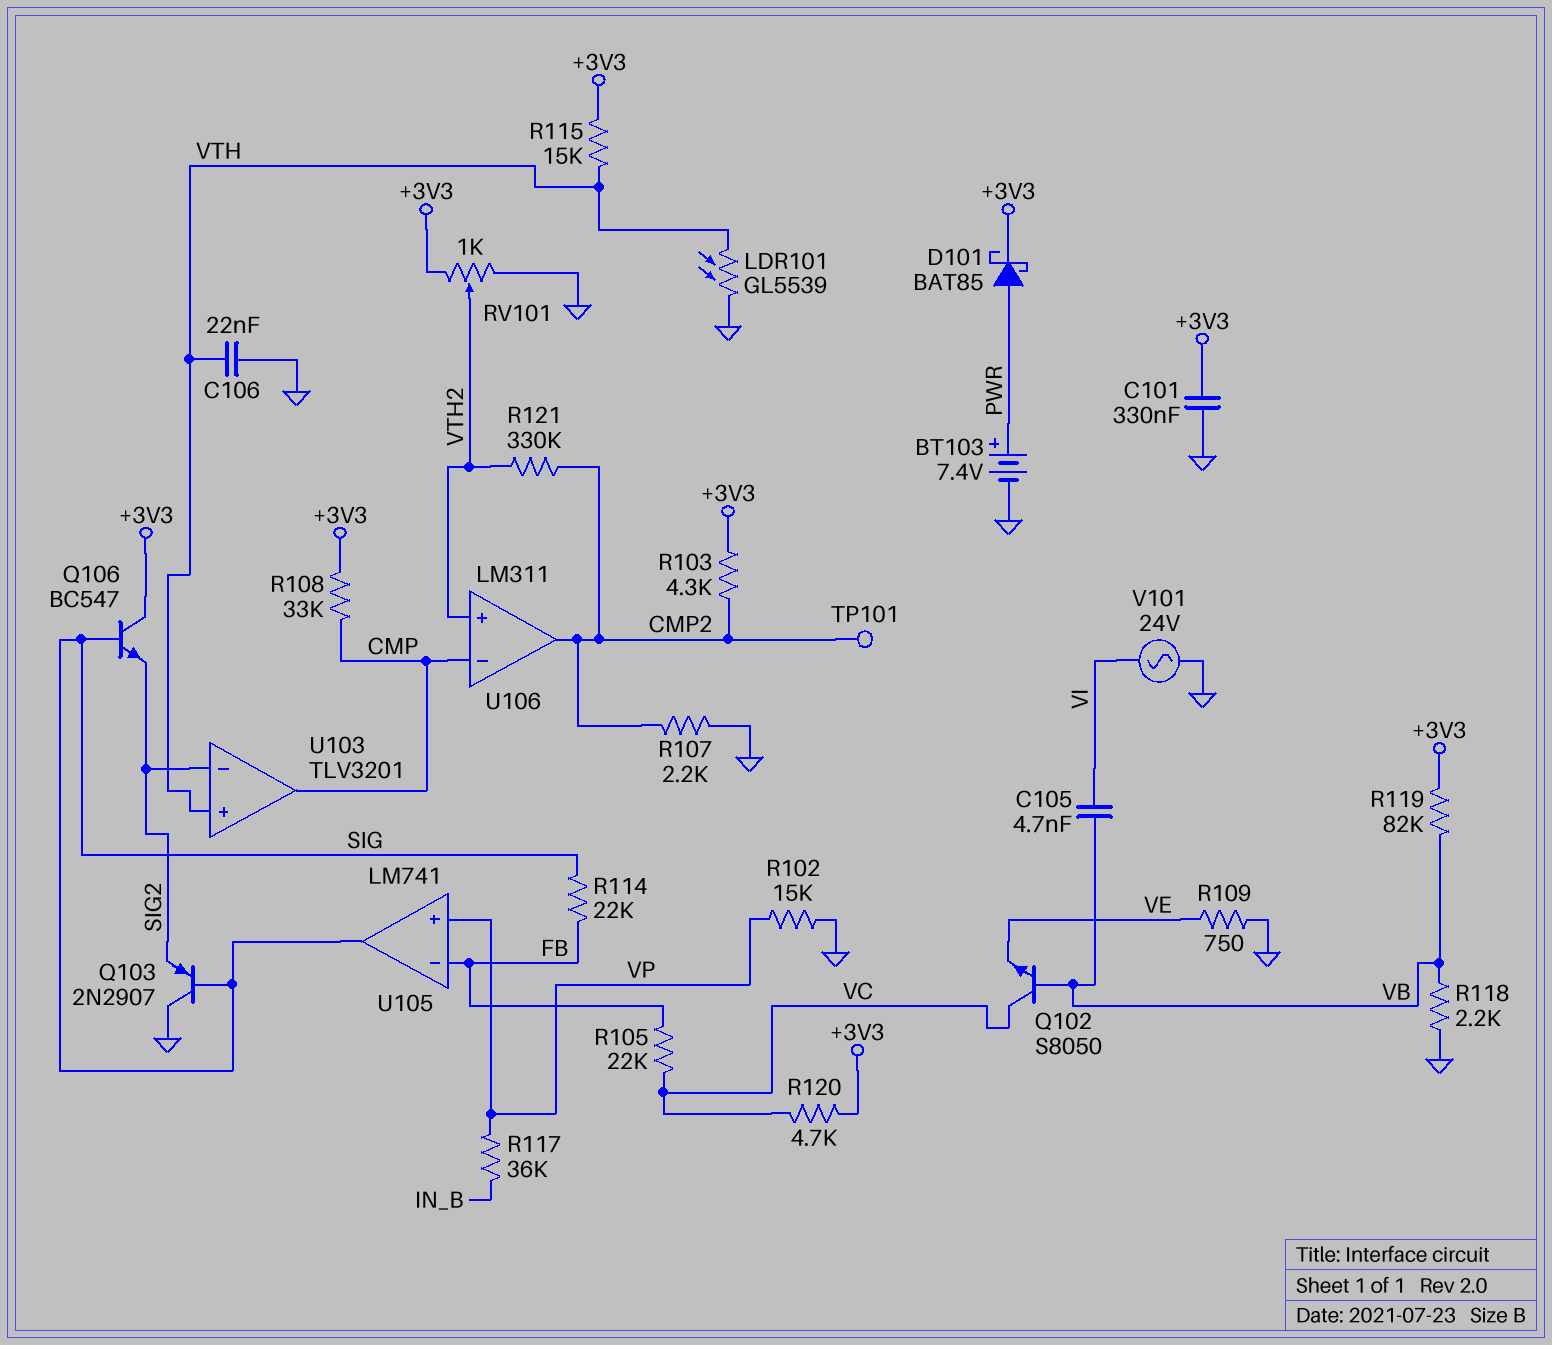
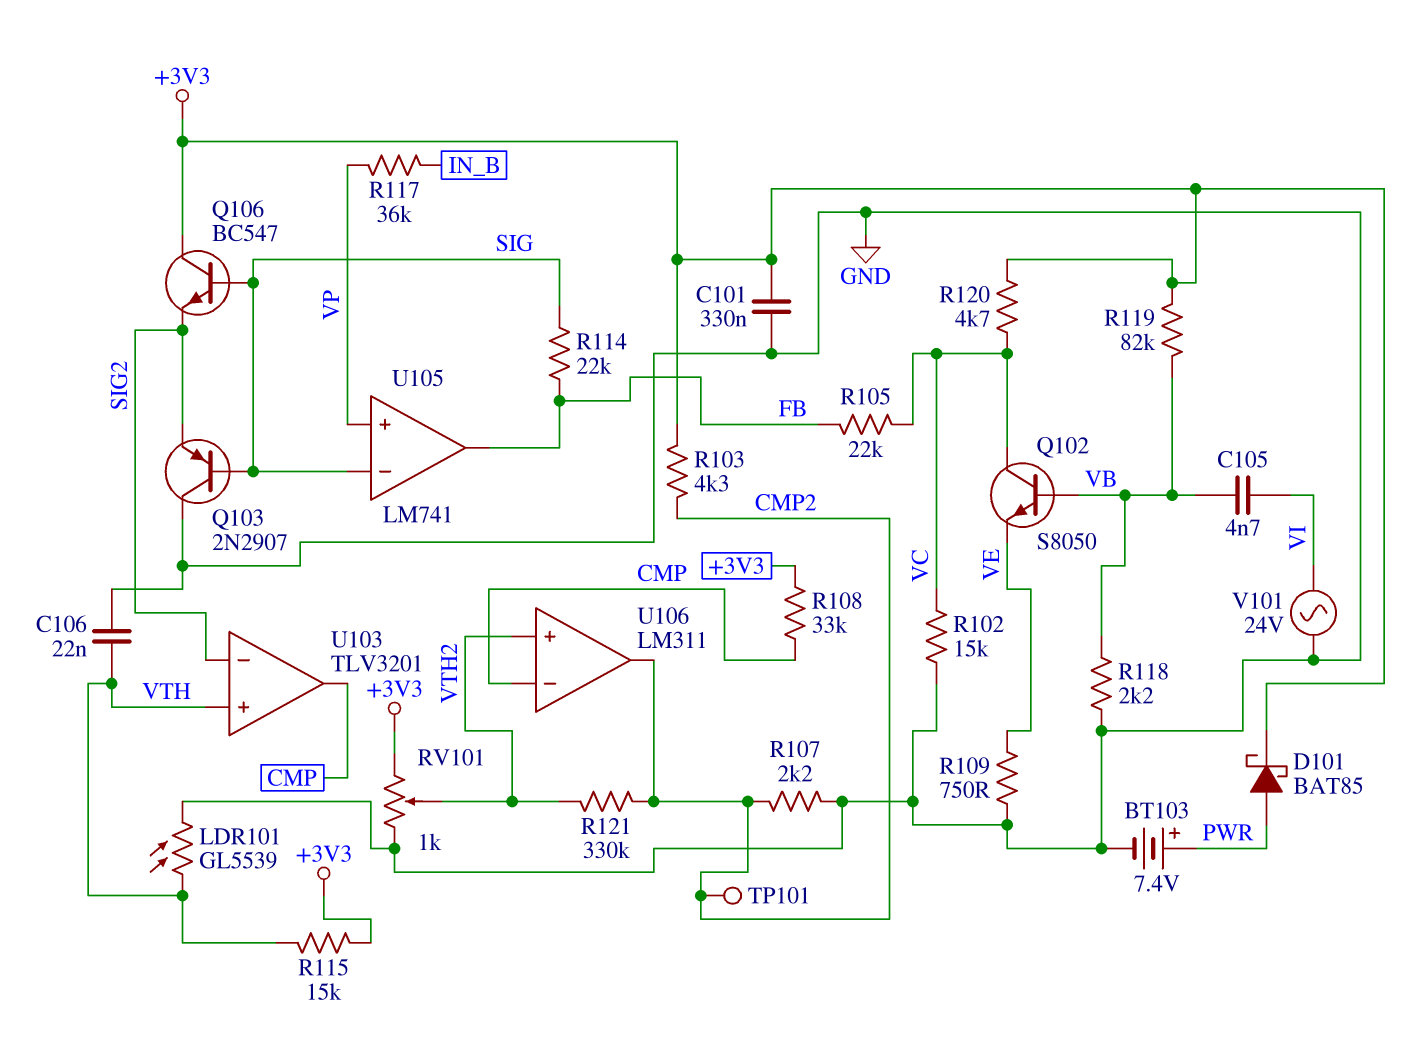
R102: 15k (GND, VP) -> 15k (GND, VC)
U105 pin in-: FB -> SIG
U105 pin out: SIG -> FB

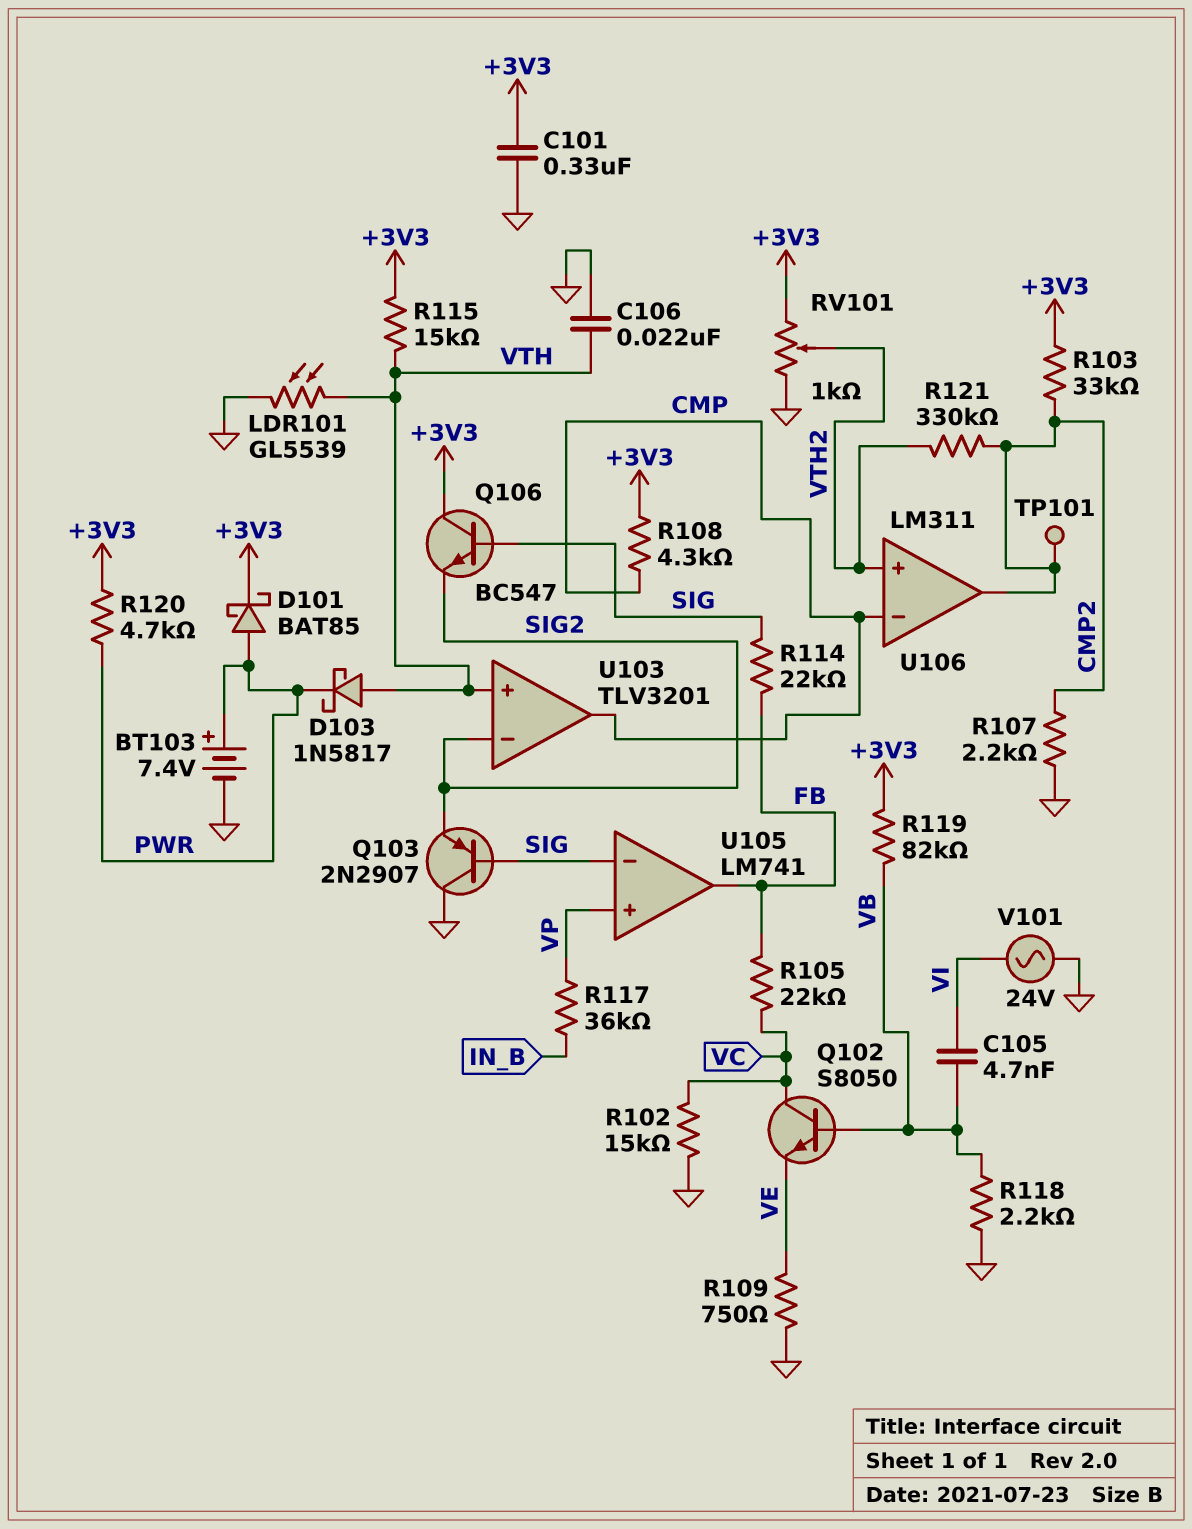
D103: none -> schottky 1N5817 (A VTH, K PWR)
R103: 4.3k (+3V3, CMP2) -> 33k (+3V3, CMP2)
R108: 33k (+3V3, CMP) -> 4.3k (+3V3, CMP)
R120: 4.7k (+3V3, VC) -> 4.7k (+3V3, PWR)

